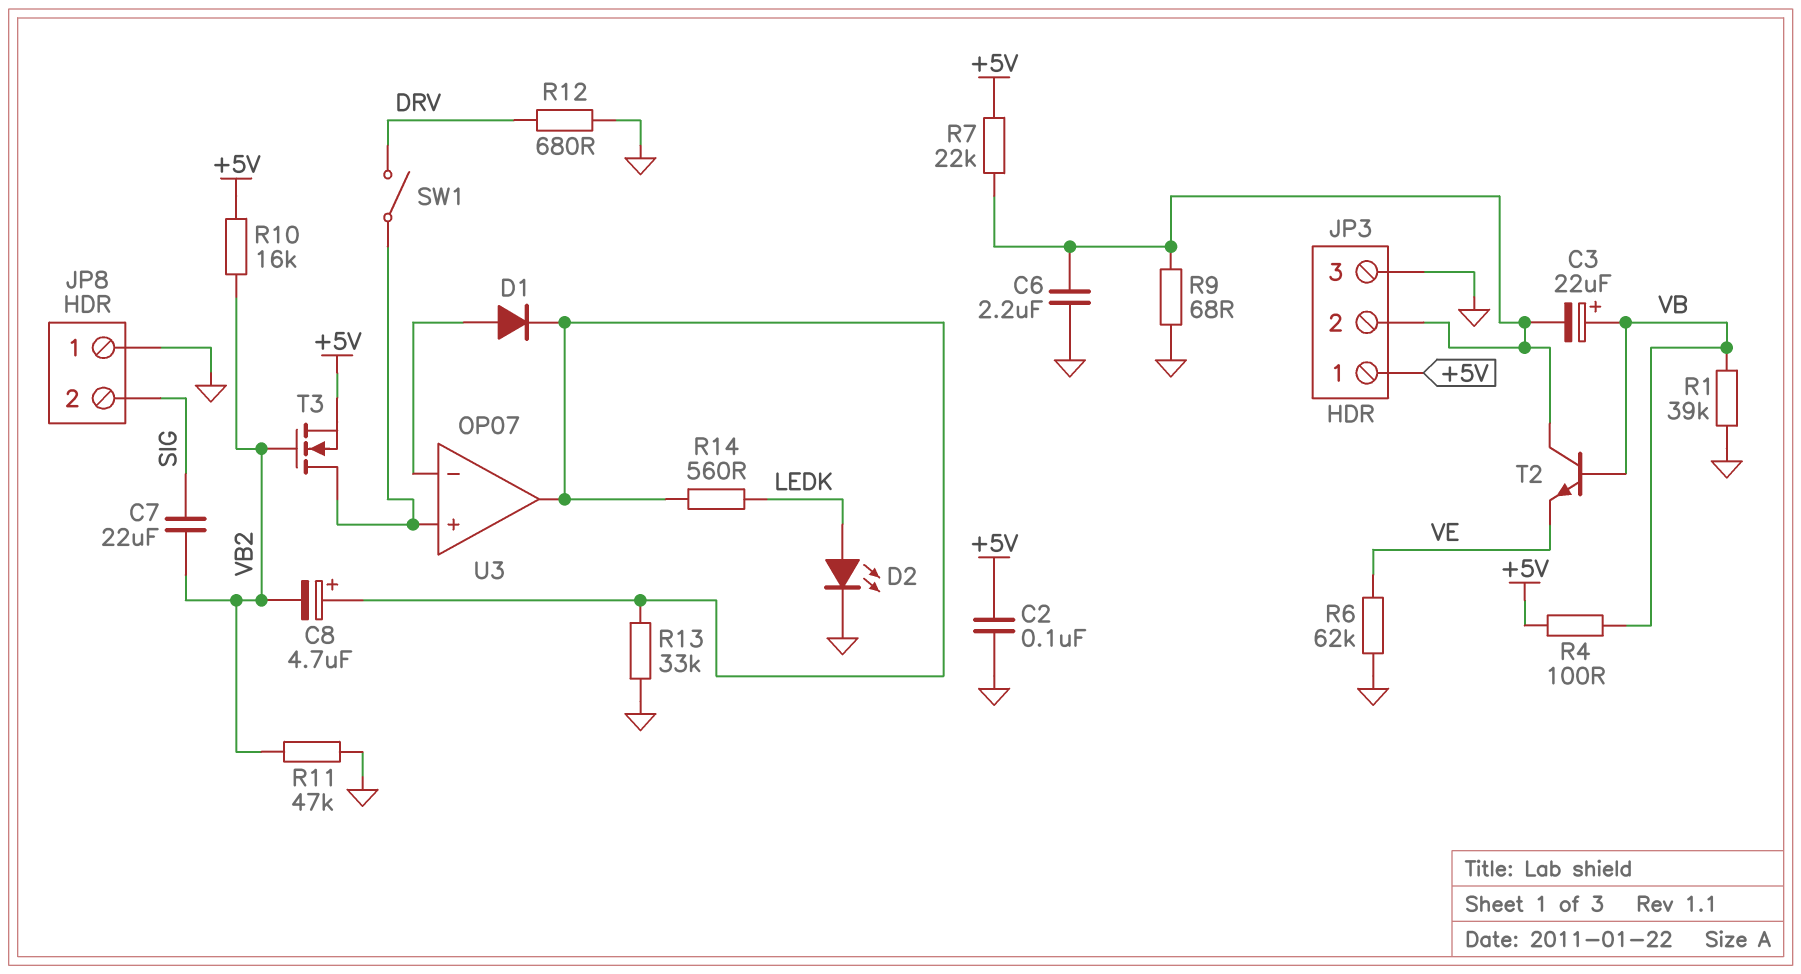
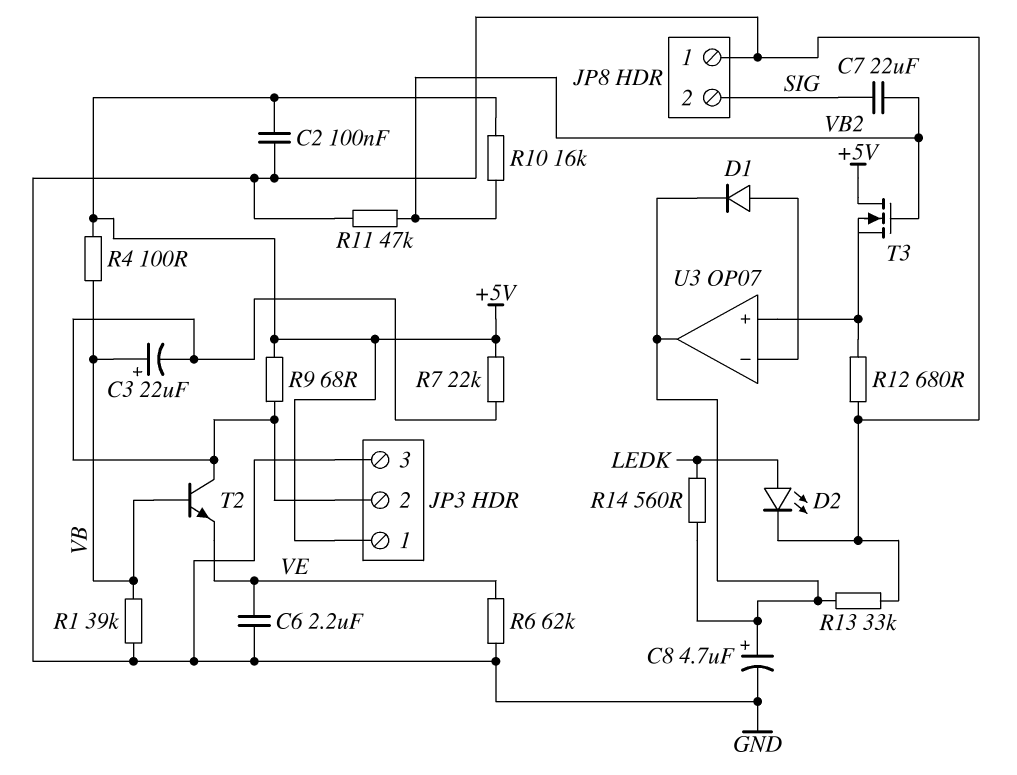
C6: 2.2uF (GND, JP3/2) -> 2.2uF (GND, VE)
C8: 4.7uF (plus U3/out, minus VB2) -> 4.7uF (plus U3/out, minus GND)
R9: 68 (GND, JP3/2) -> 68 (+5V, JP3/2)
R12: 680 (DRV, GND) -> 680 (GND, U3/in+)
SW1: switch (DRV, U3/in+) -> none
T3: NMOS (G VB2, D U3/in+, S +5V) -> NMOS (G VB2, D +5V, S U3/in+)

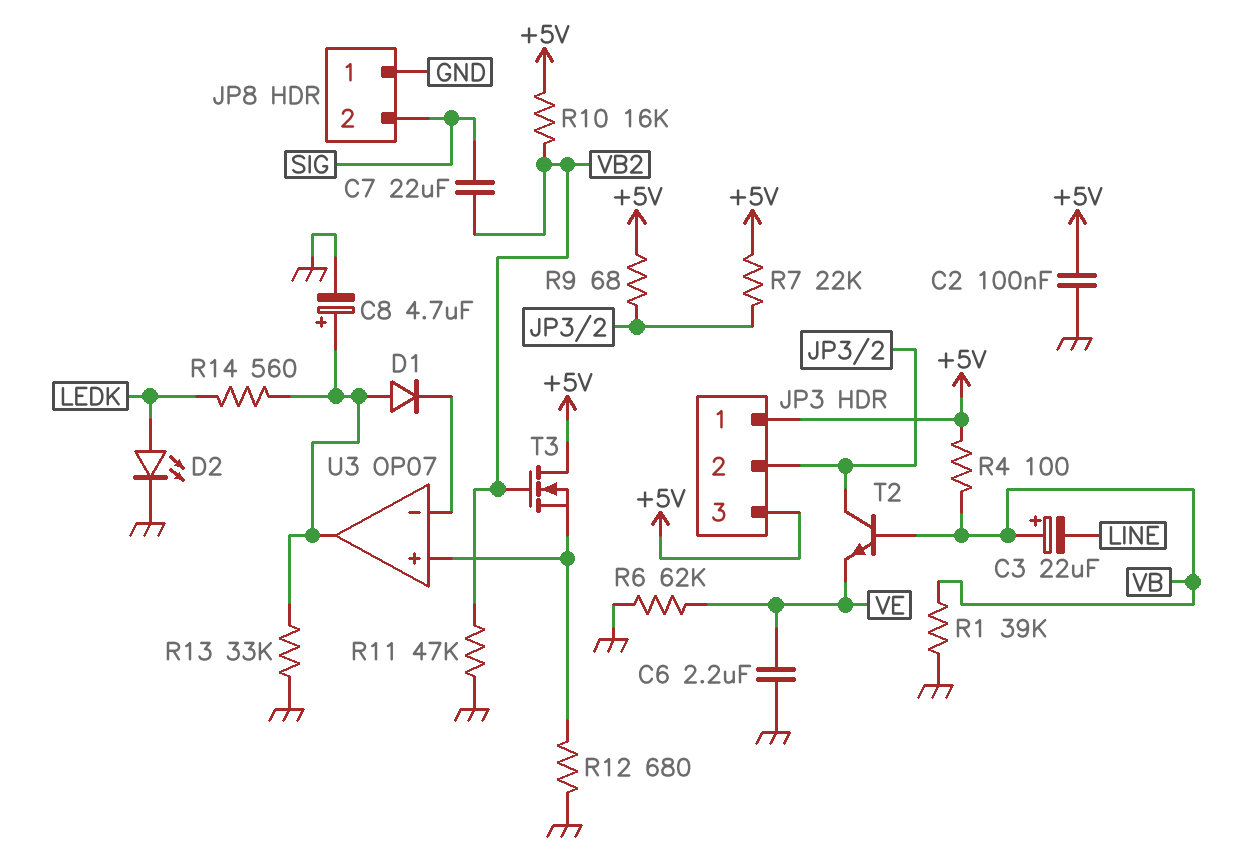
C3: 22uF (plus VB, minus JP3/2) -> 22uF (plus VB, minus LINE)
D1: diode (A U3/in-, K U3/out) -> diode (A U3/out, K U3/in-)
JP3 pin 3: GND -> +5V

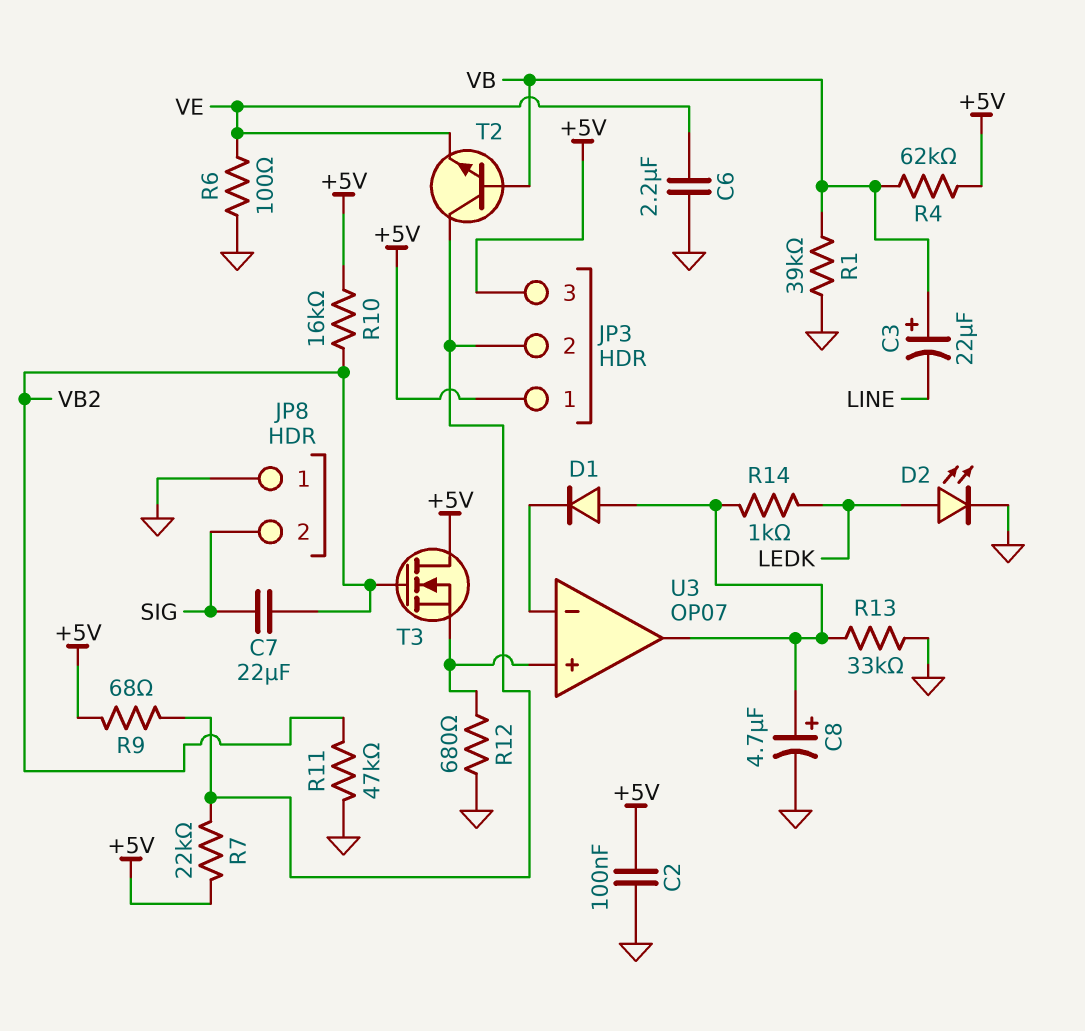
R4: 100 (+5V, VB) -> 62k (+5V, VB)
R6: 62k (GND, VE) -> 100 (GND, VE)
R14: 560 (LEDK, U3/out) -> 1k (LEDK, U3/out)

